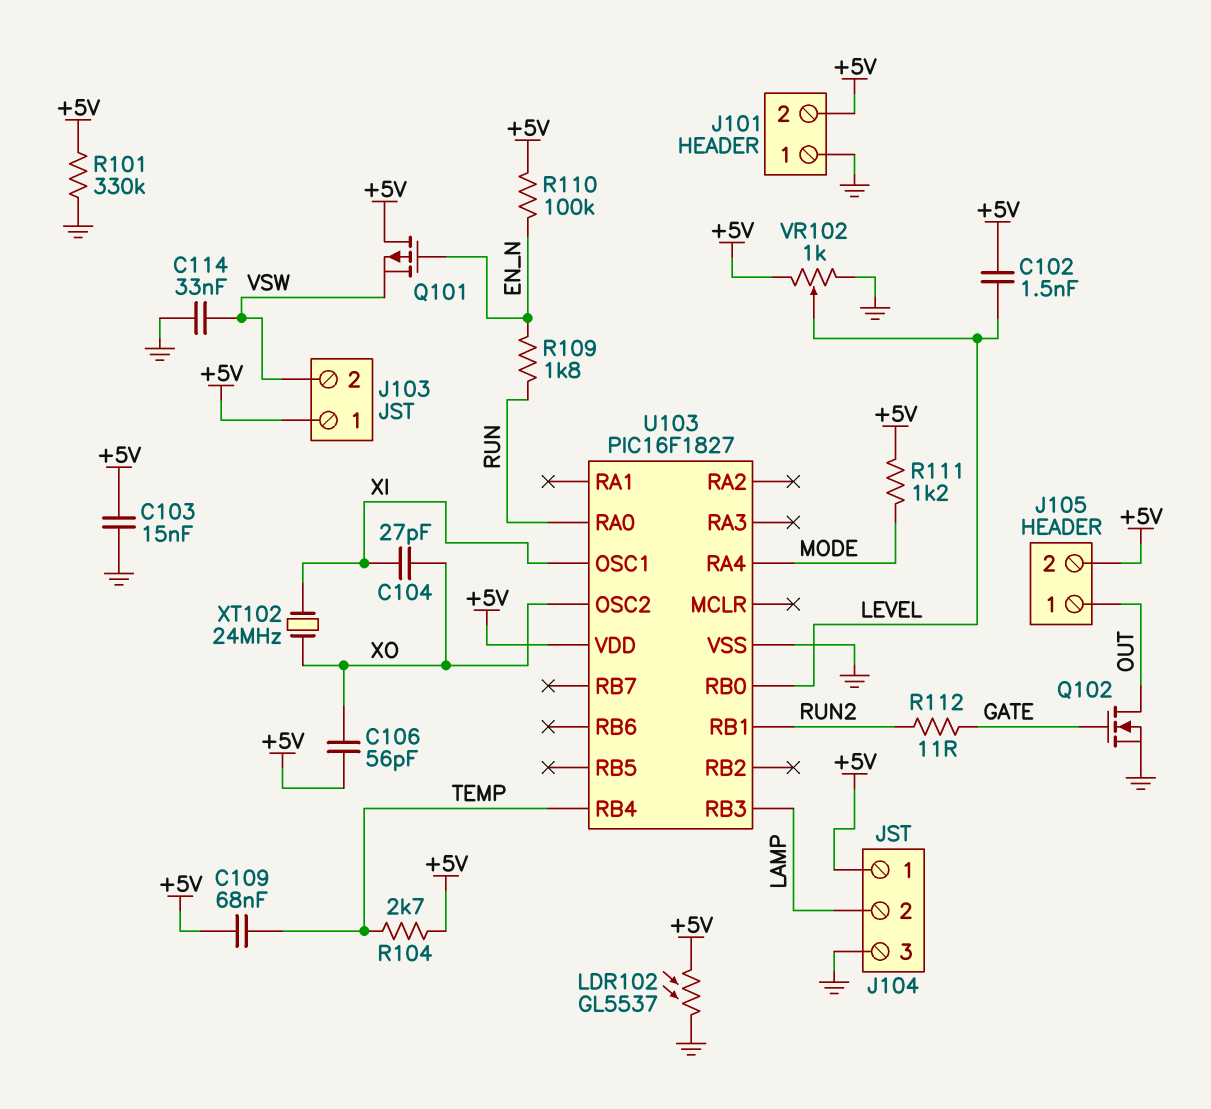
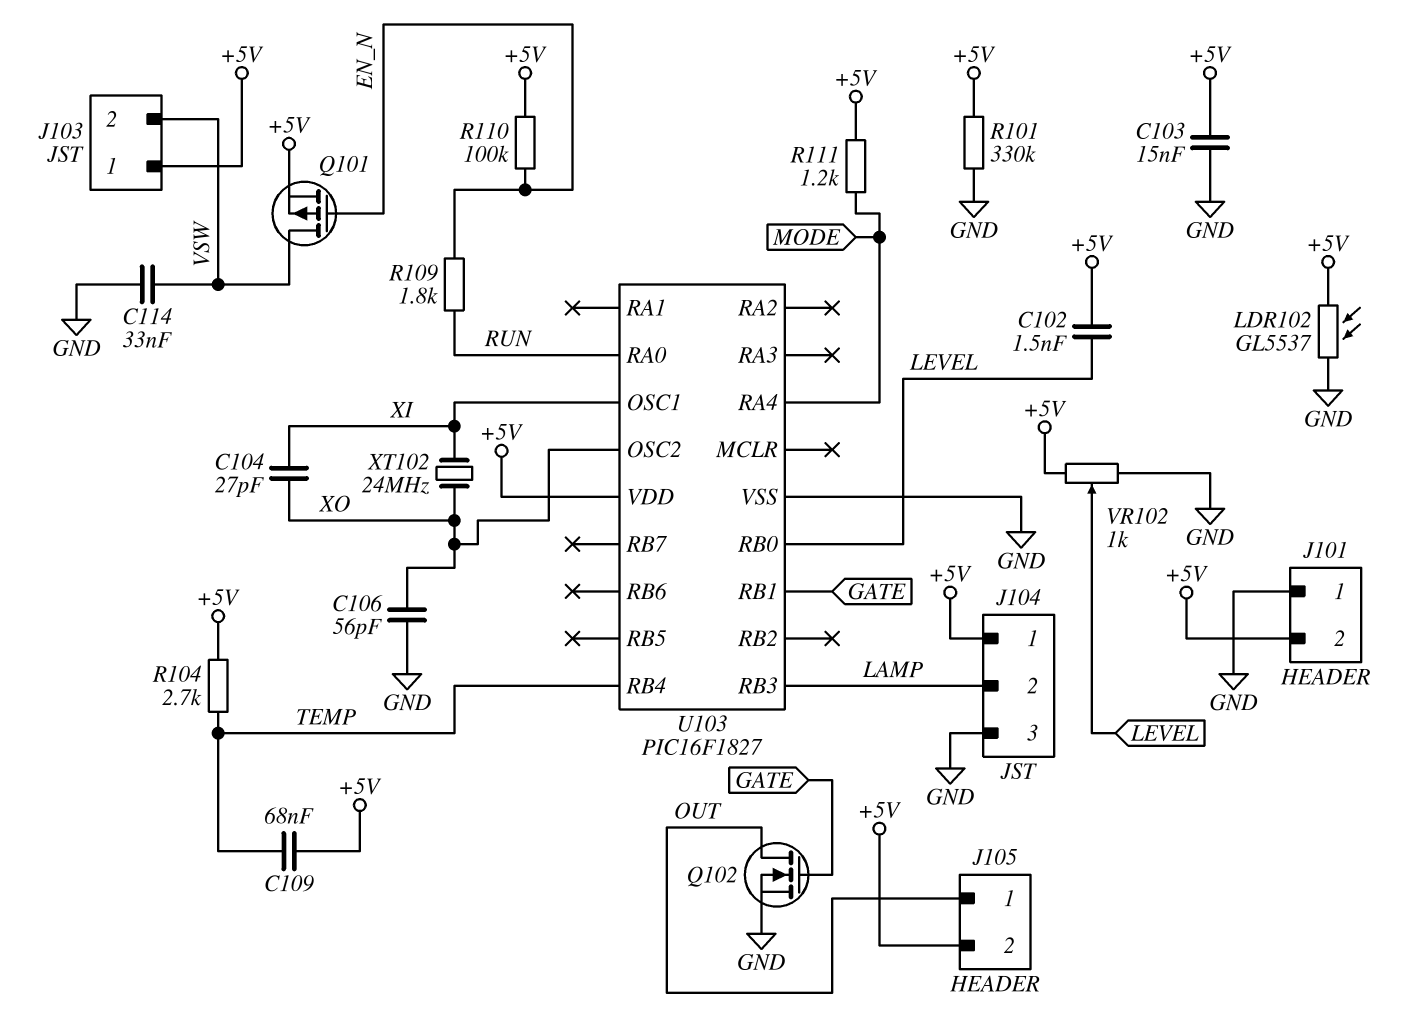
C106: 56pF (+5V, XO) -> 56pF (GND, XO)
Q101: PMOS (G EN_N, D +5V, S VSW) -> PMOS (G EN_N, D VSW, S +5V)
R112: 11 (GATE, RUN2) -> none
U103 pin RB1: RUN2 -> GATE

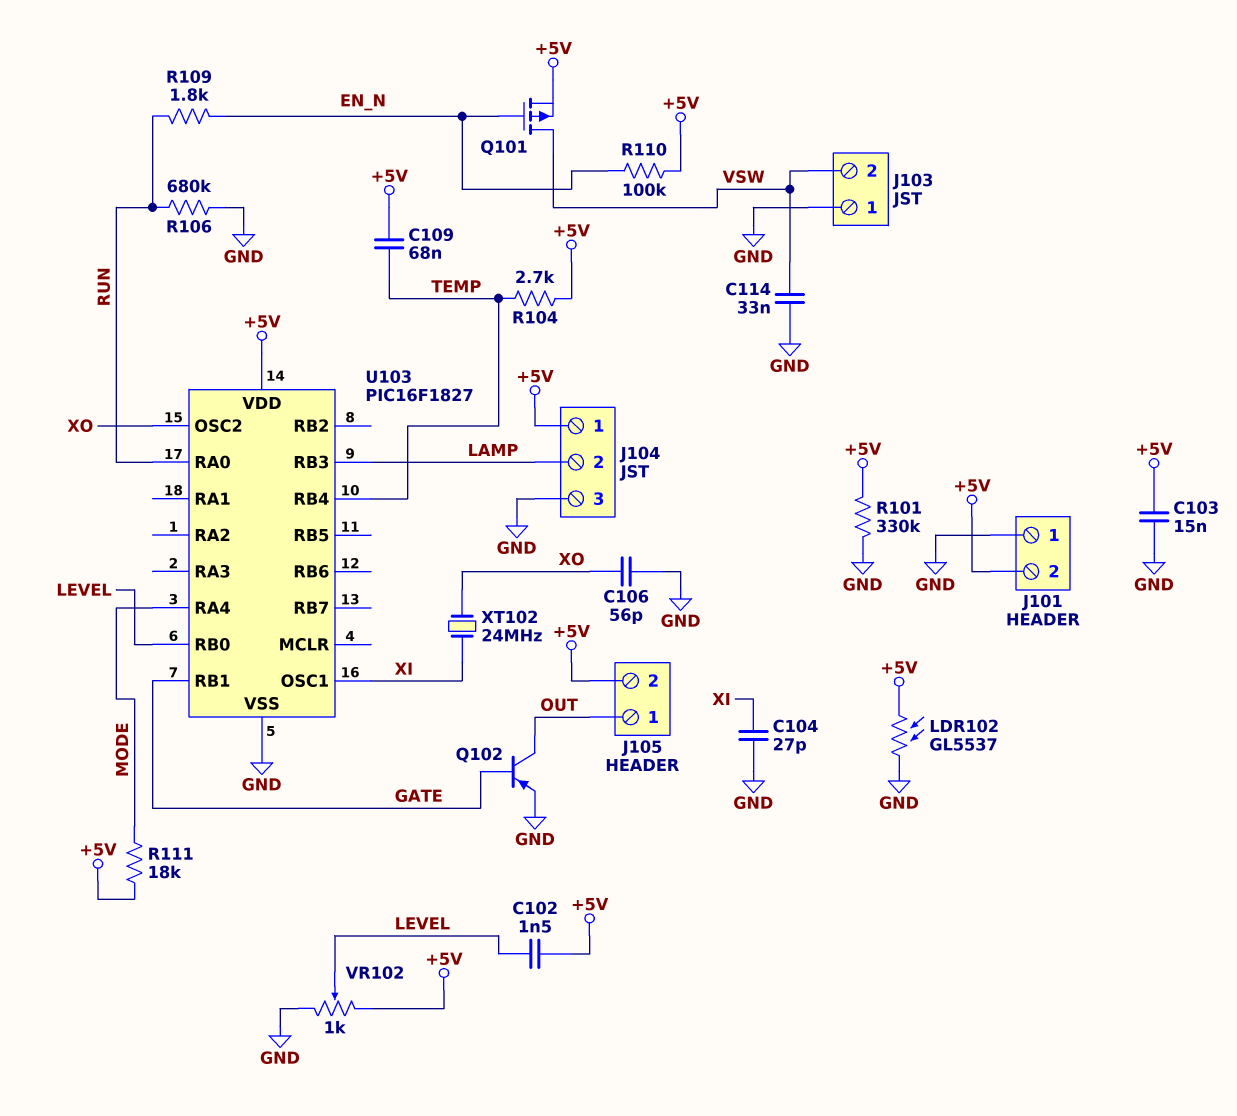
C104: 27pF (XI, XO) -> 27pF (GND, XI)
J103 pin 1: +5V -> GND
Q102: NMOS (G GATE, D OUT, S GND) -> PNP (B GATE, C OUT, E GND)
R106: none -> 680k (GND, RUN)
R111: 1.2k (+5V, MODE) -> 18k (+5V, MODE)

